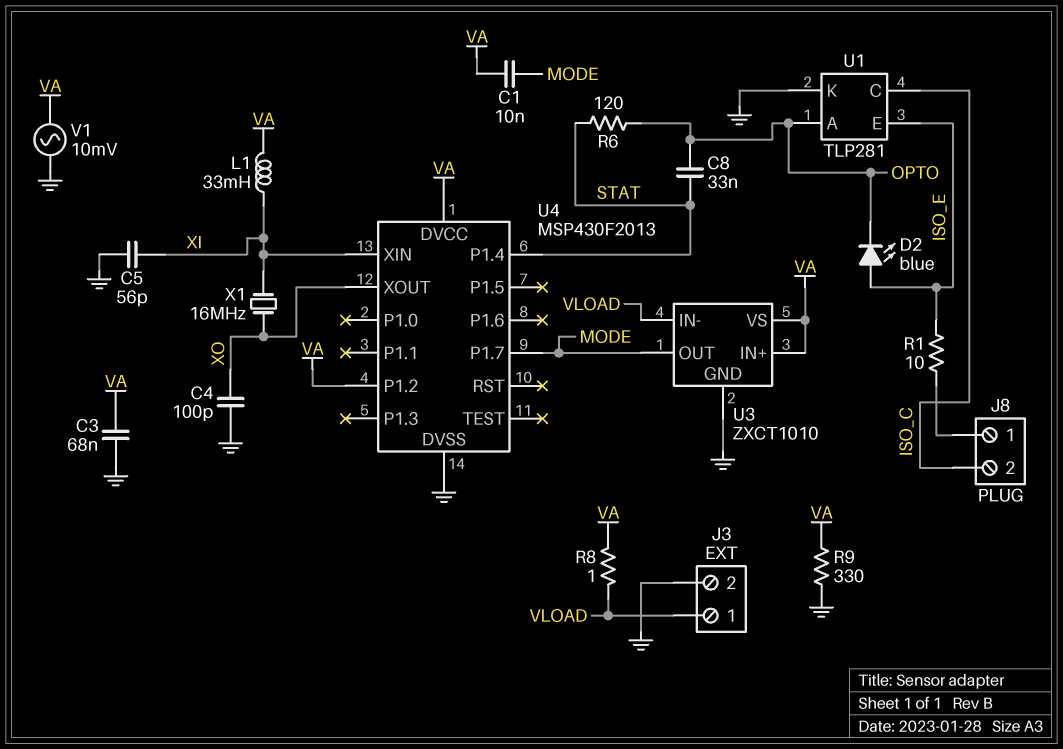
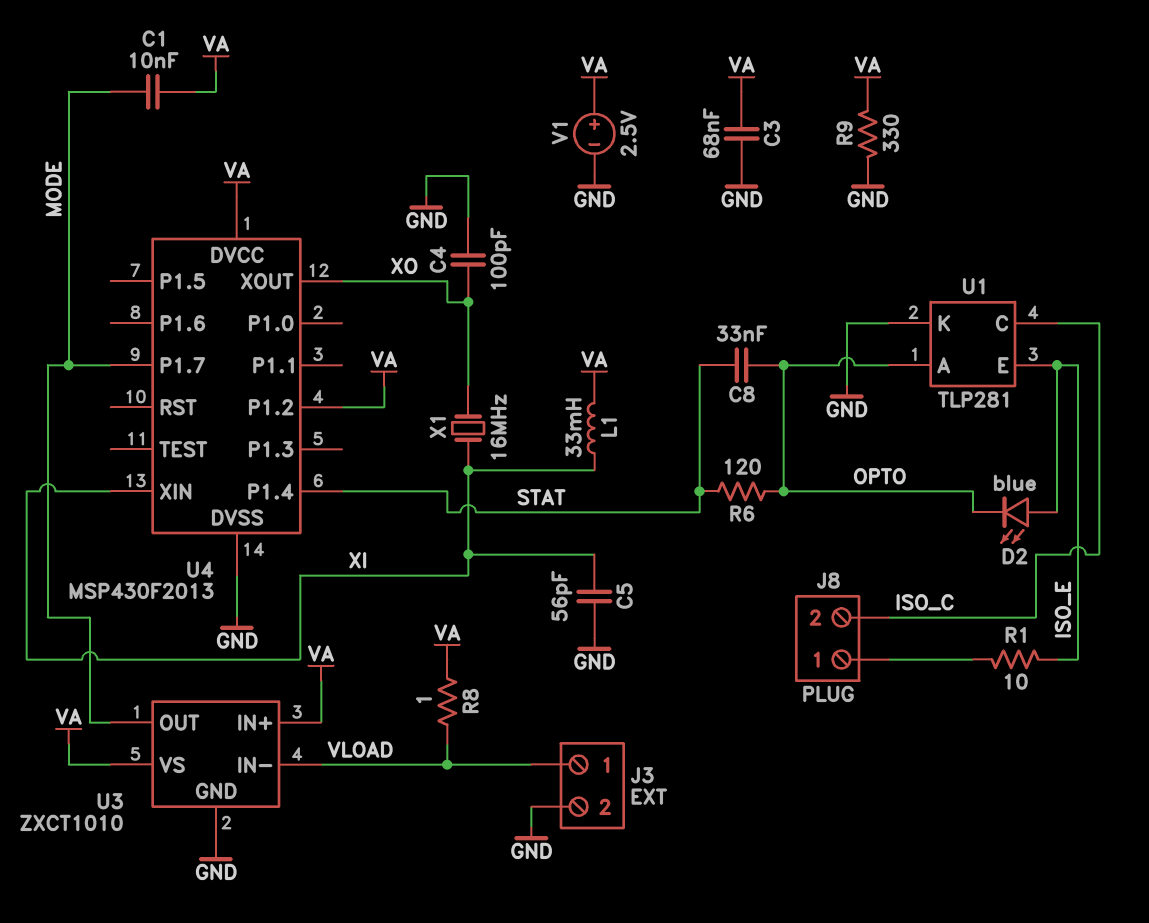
V1: AC 10mV (GND, VA) -> 2.5V (plus VA, minus GND)

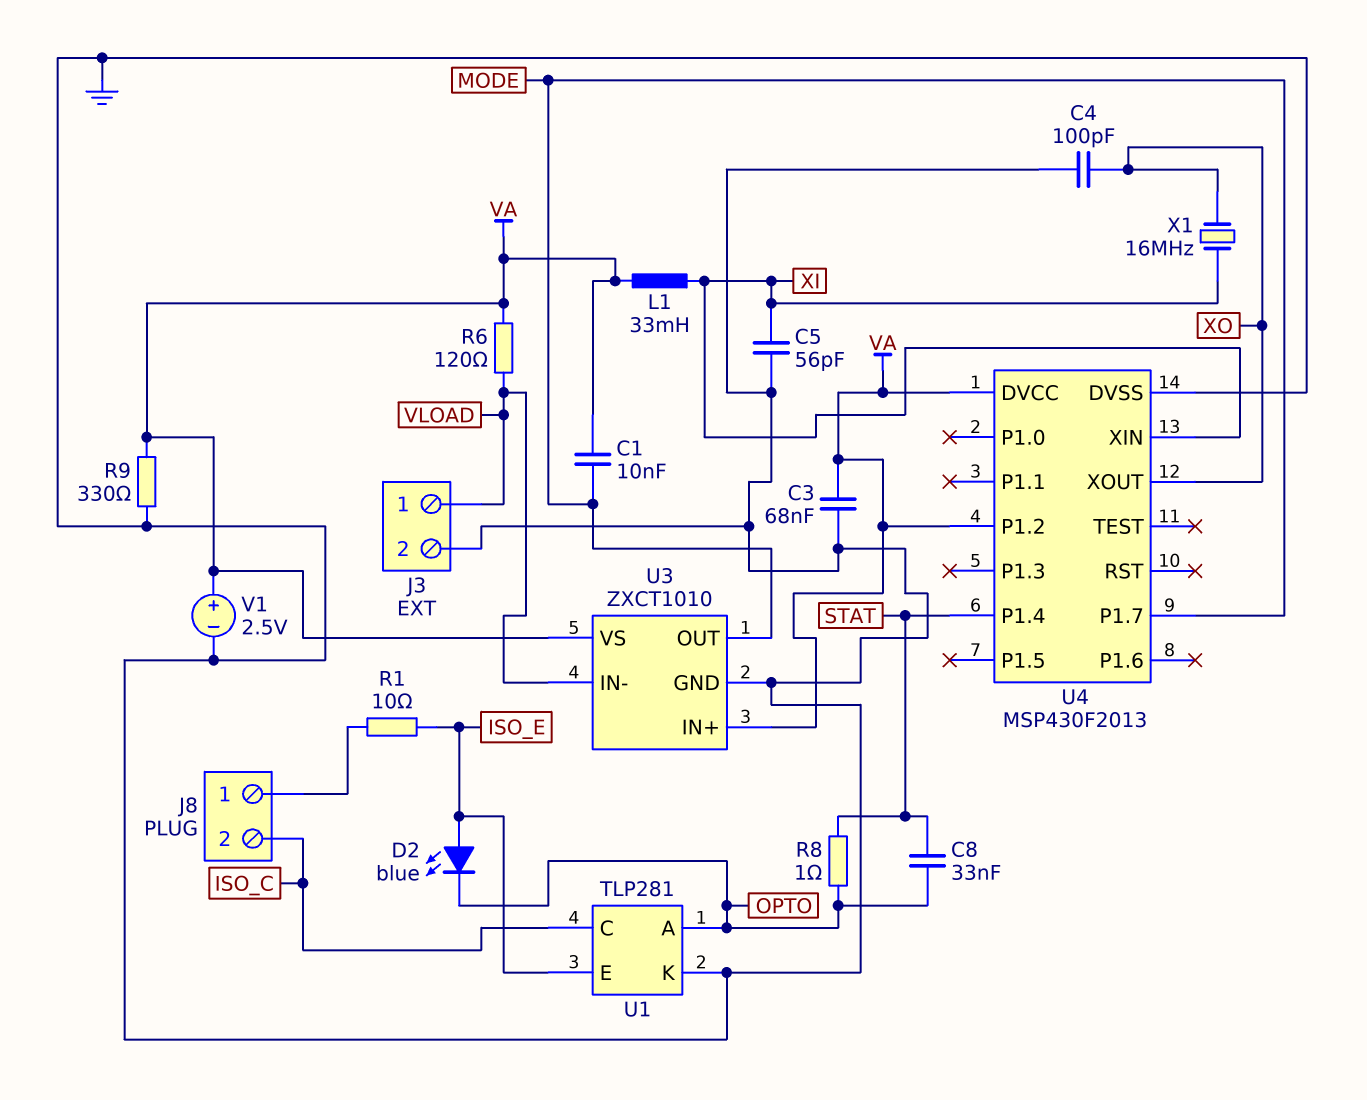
R6: 120 (OPTO, STAT) -> 120 (VA, VLOAD)
R8: 1 (VA, VLOAD) -> 1 (OPTO, STAT)

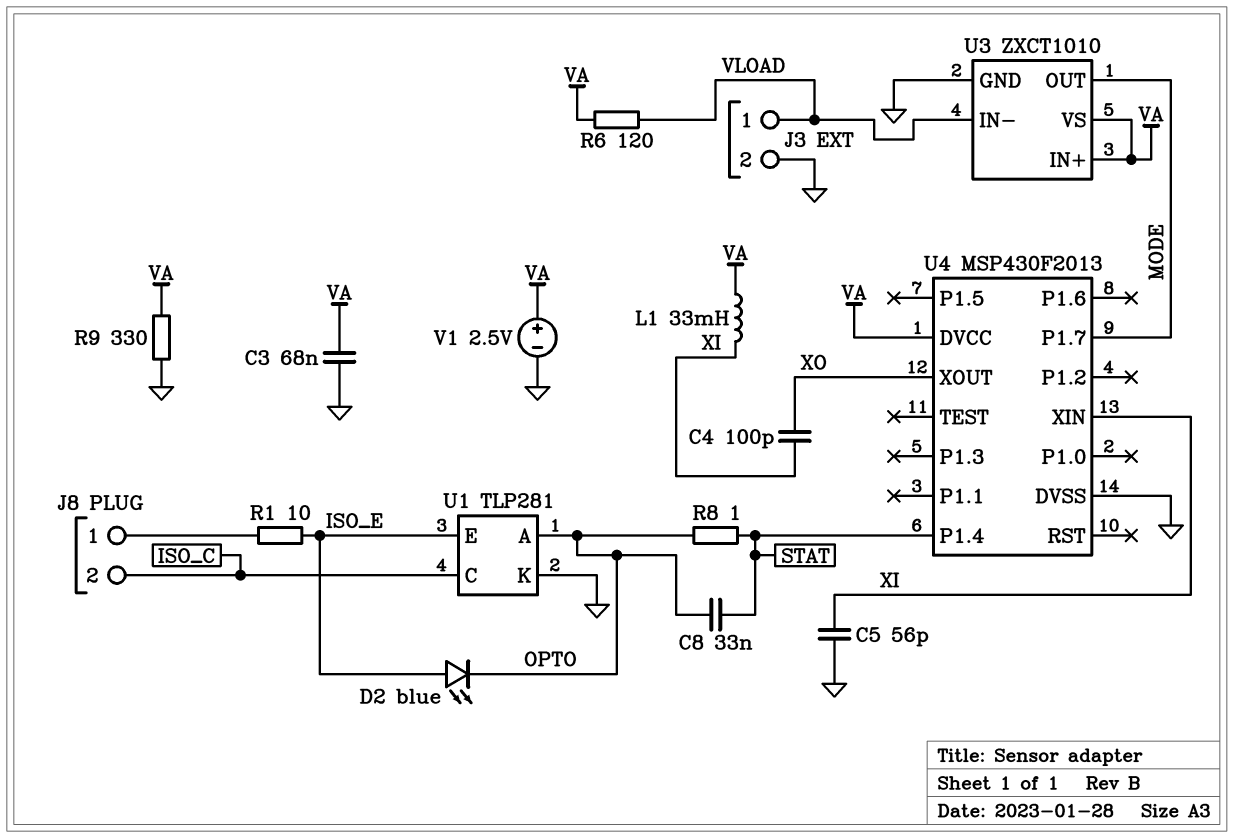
C1: 10nF (MODE, VA) -> none
C4: 100pF (GND, XO) -> 100pF (XI, XO)
U4 pin P1.2: VA -> none
X1: 16MHz (XI, XO) -> none

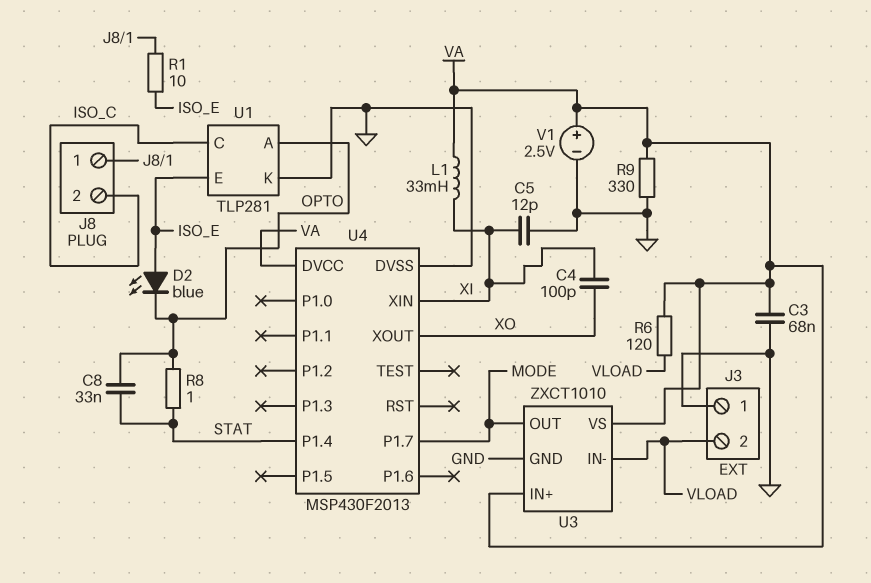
C5: 56pF (GND, XI) -> 12pF (GND, XI)
J3 pin 1: VLOAD -> GND
J3 pin 2: GND -> VLOAD

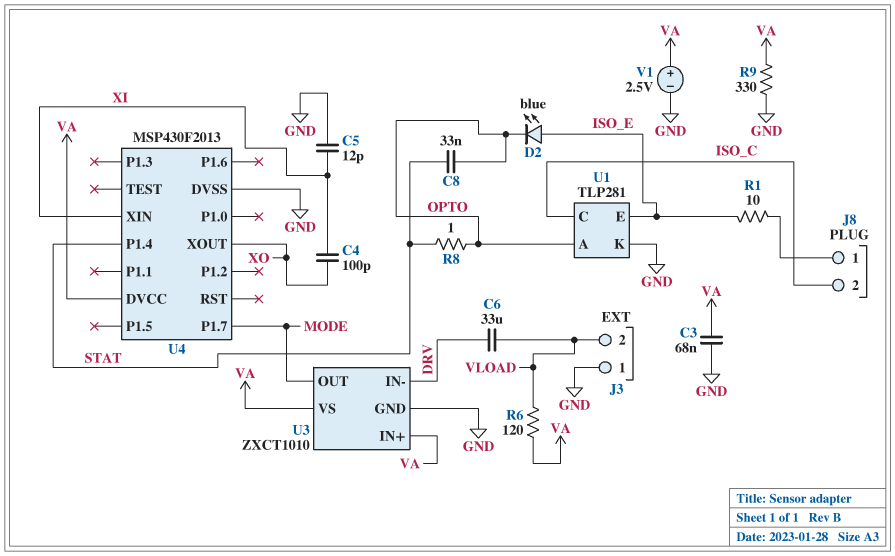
C6: none -> 33uF (DRV, VLOAD)
L1: 33mH (VA, XI) -> none
U3 pin IN-: VLOAD -> DRV

